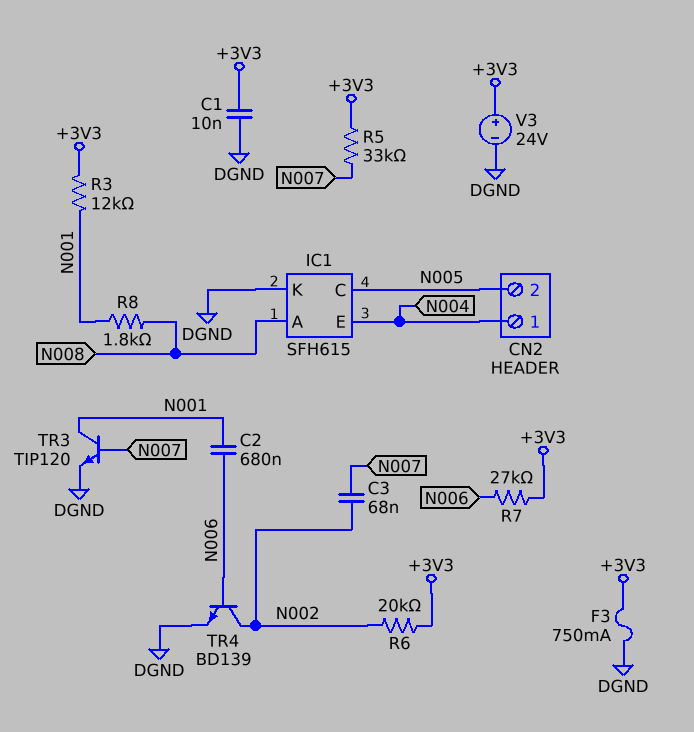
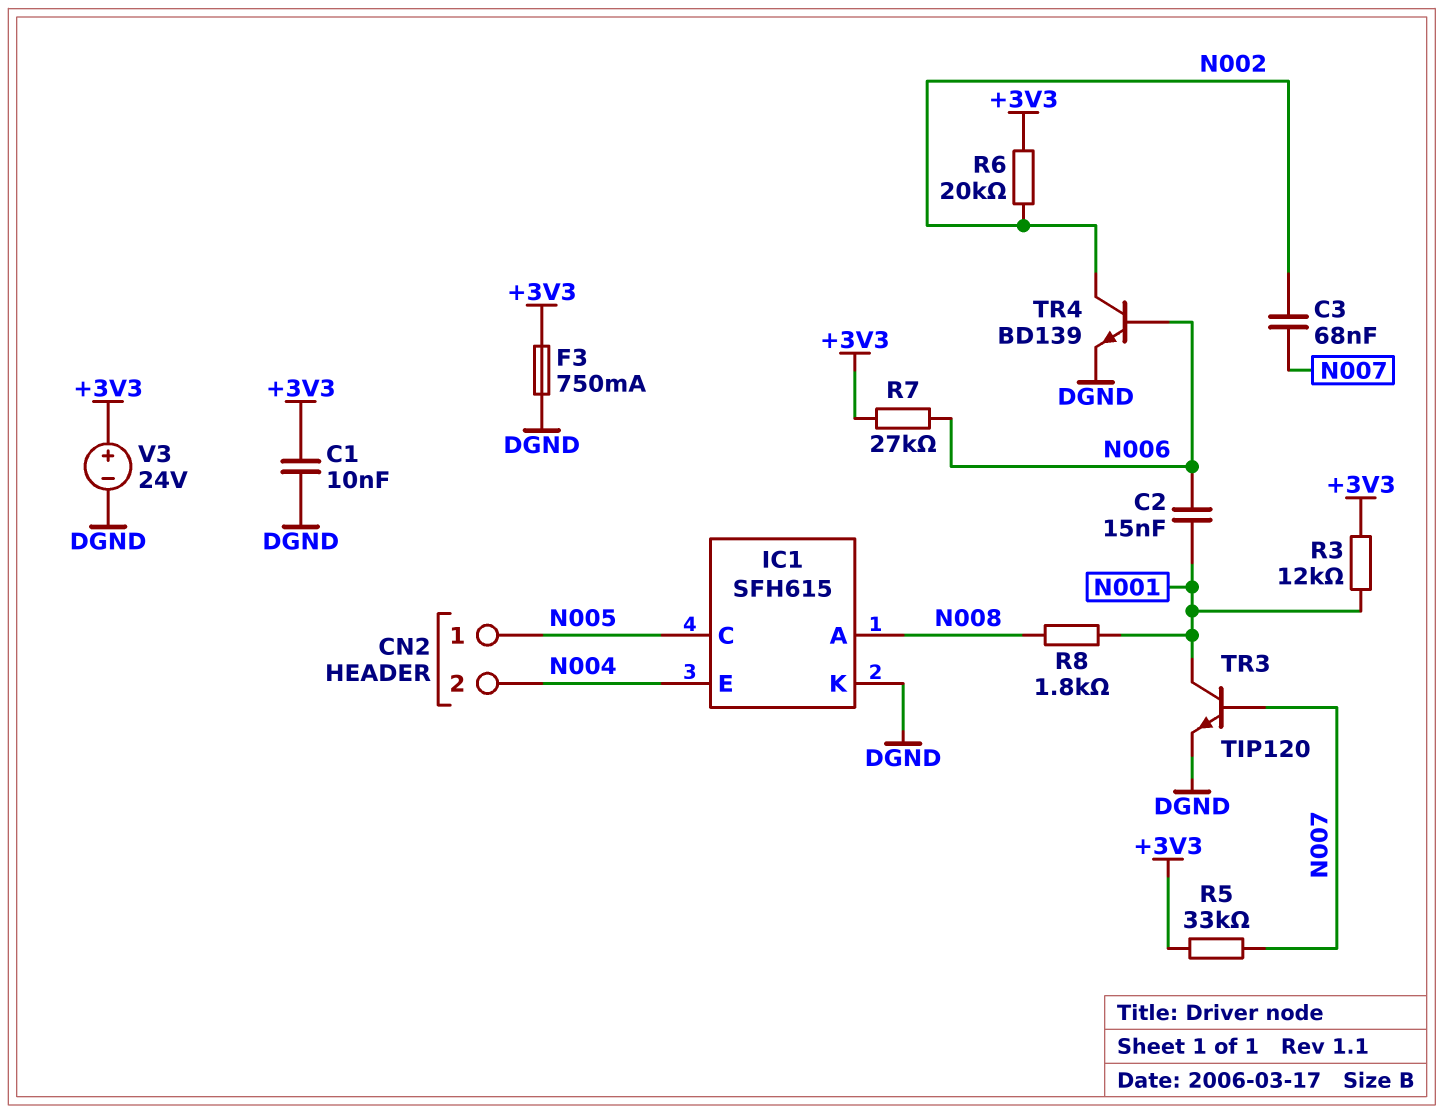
C2: 680nF (N001, N006) -> 15nF (N001, N006)
CN2 pin 1: N004 -> N005
CN2 pin 2: N005 -> N004

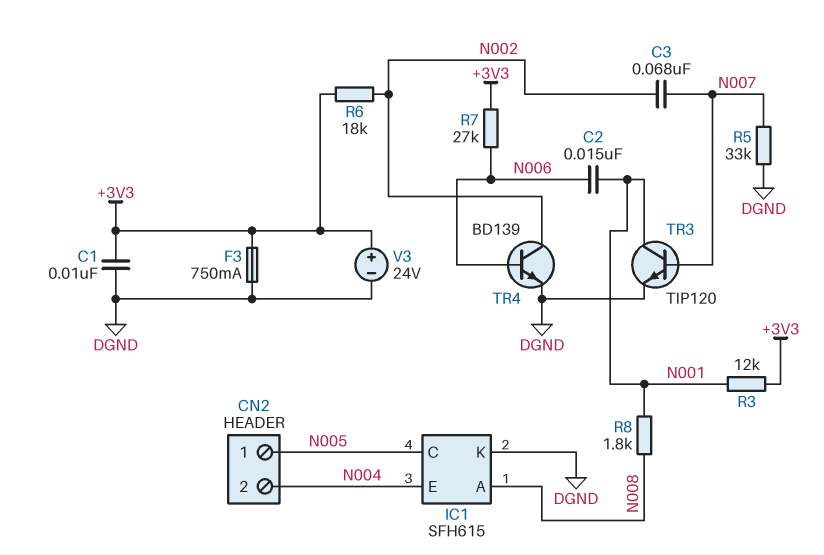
R5: 33k (+3V3, N007) -> 33k (DGND, N007)
R6: 20k (+3V3, N002) -> 18k (+3V3, N002)

